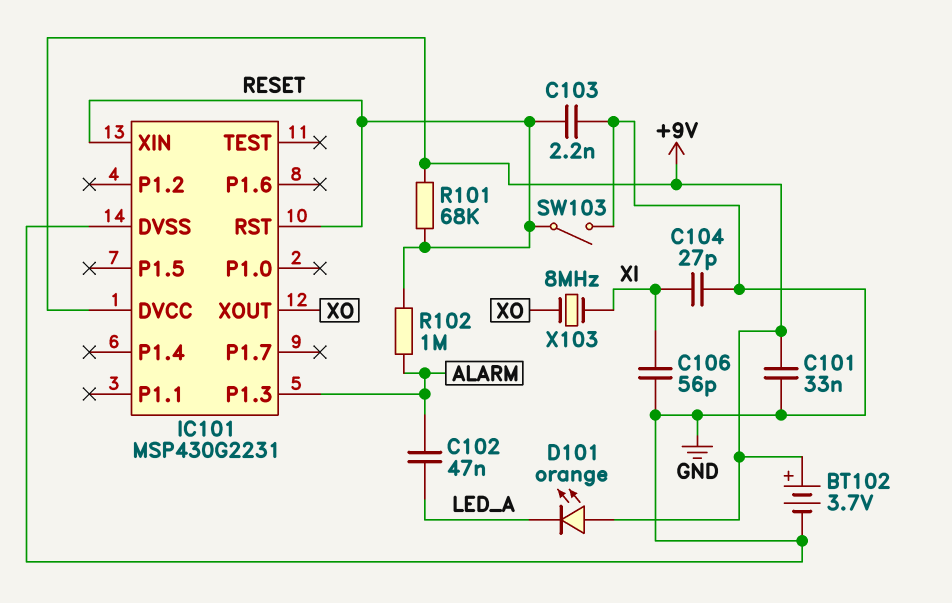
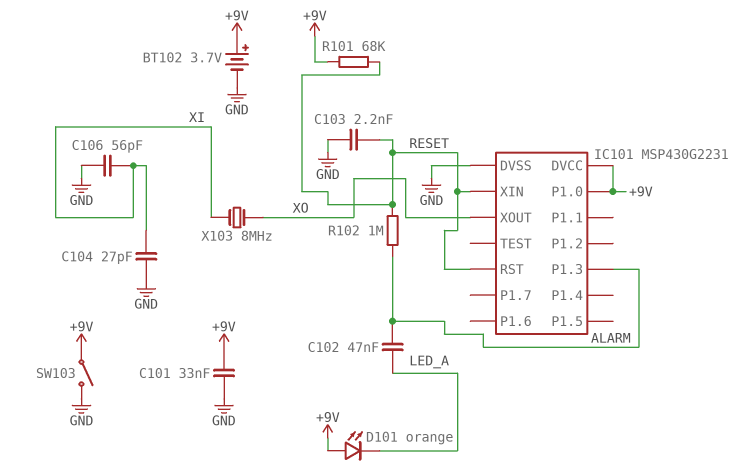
IC101 pin P1.0: none -> +9V
SW103: switch (GND, RESET) -> switch (+9V, GND)

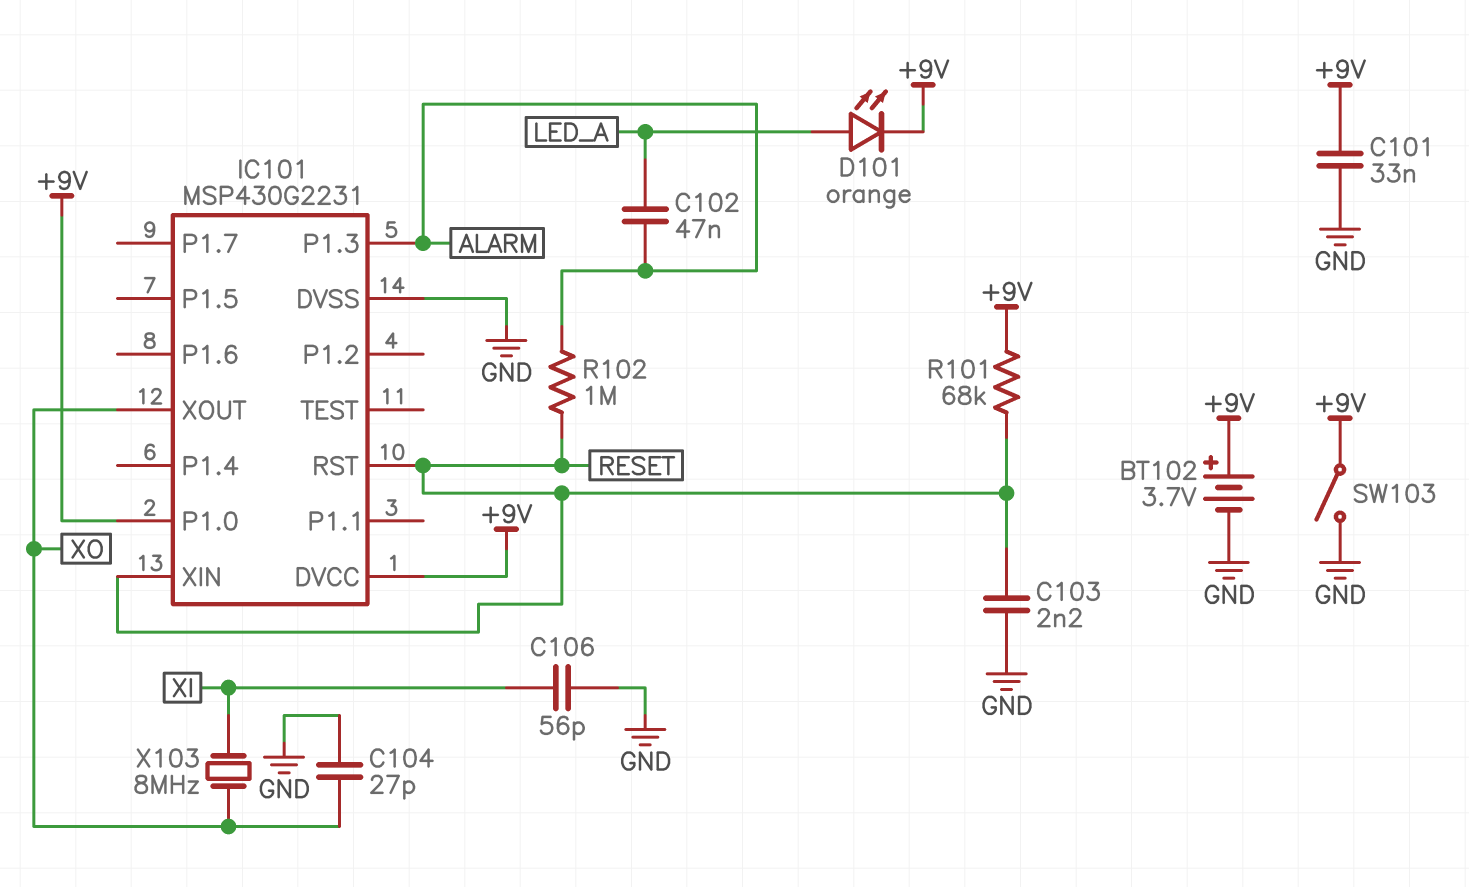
C104: 27pF (GND, XI) -> 27pF (GND, XO)
D101: LED orange (A +9V, K LED_A) -> LED orange (A LED_A, K +9V)

